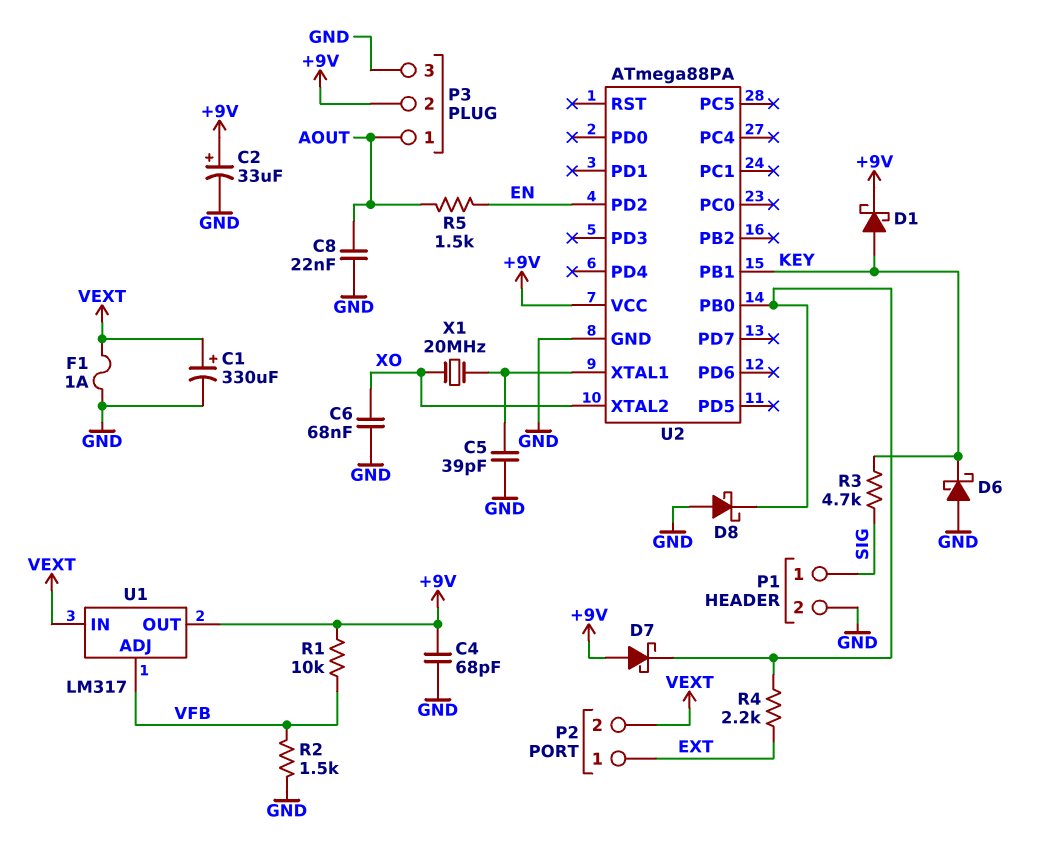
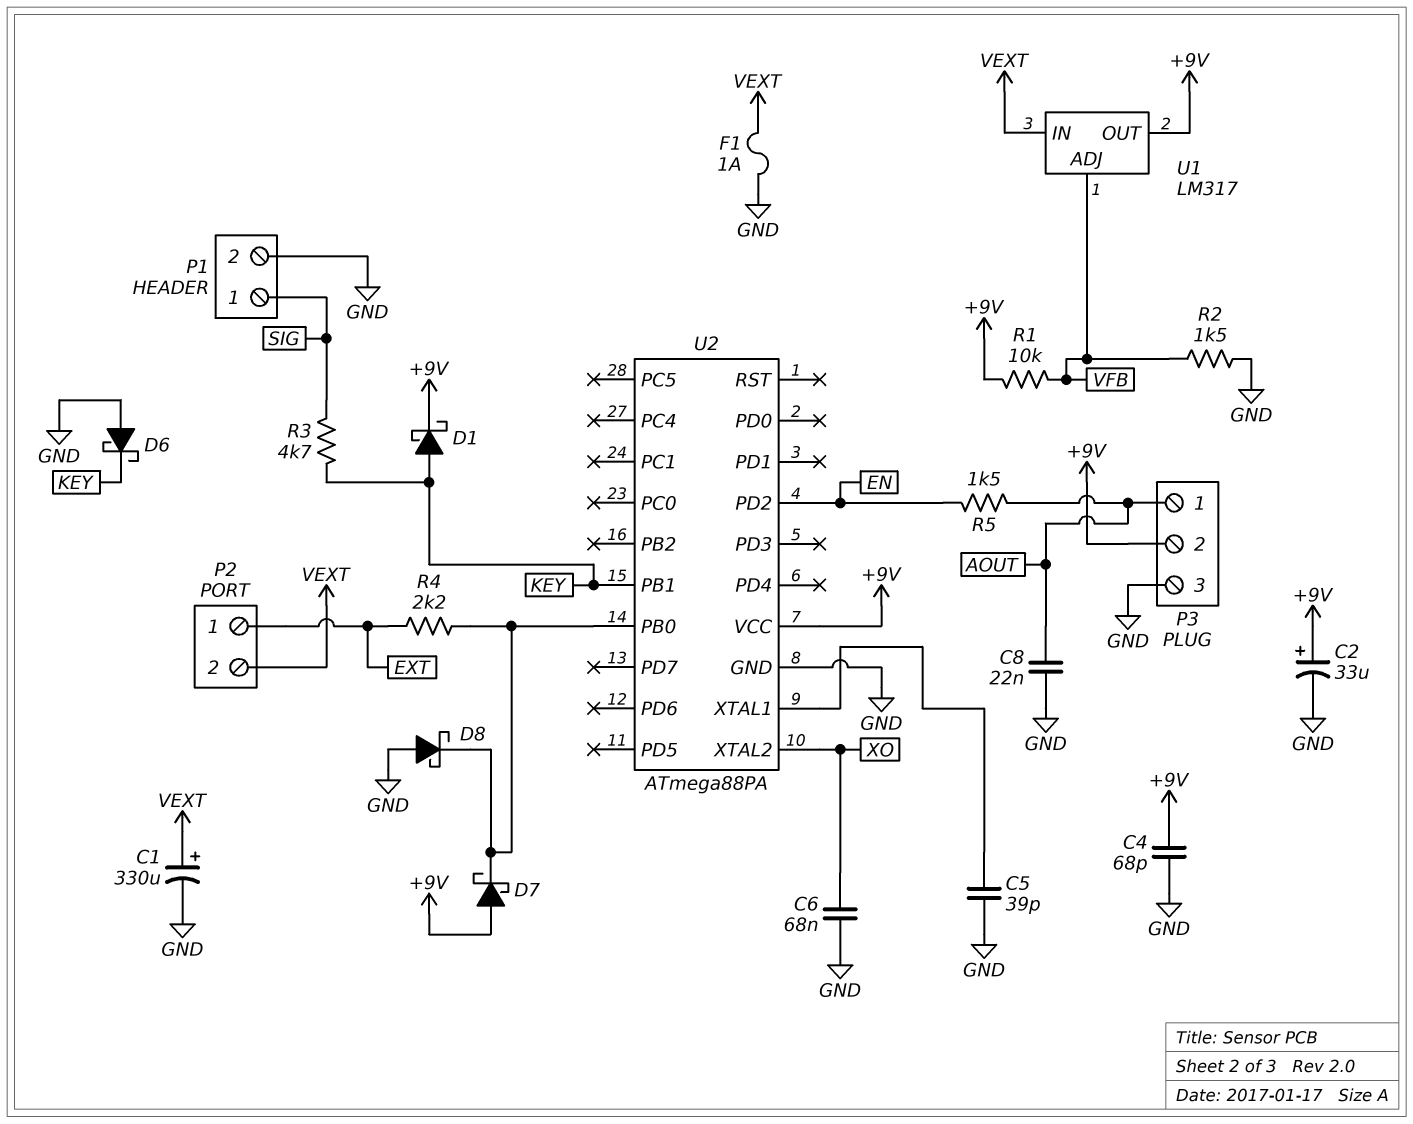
X1: 20MHz (U2/XTAL1, XO) -> none

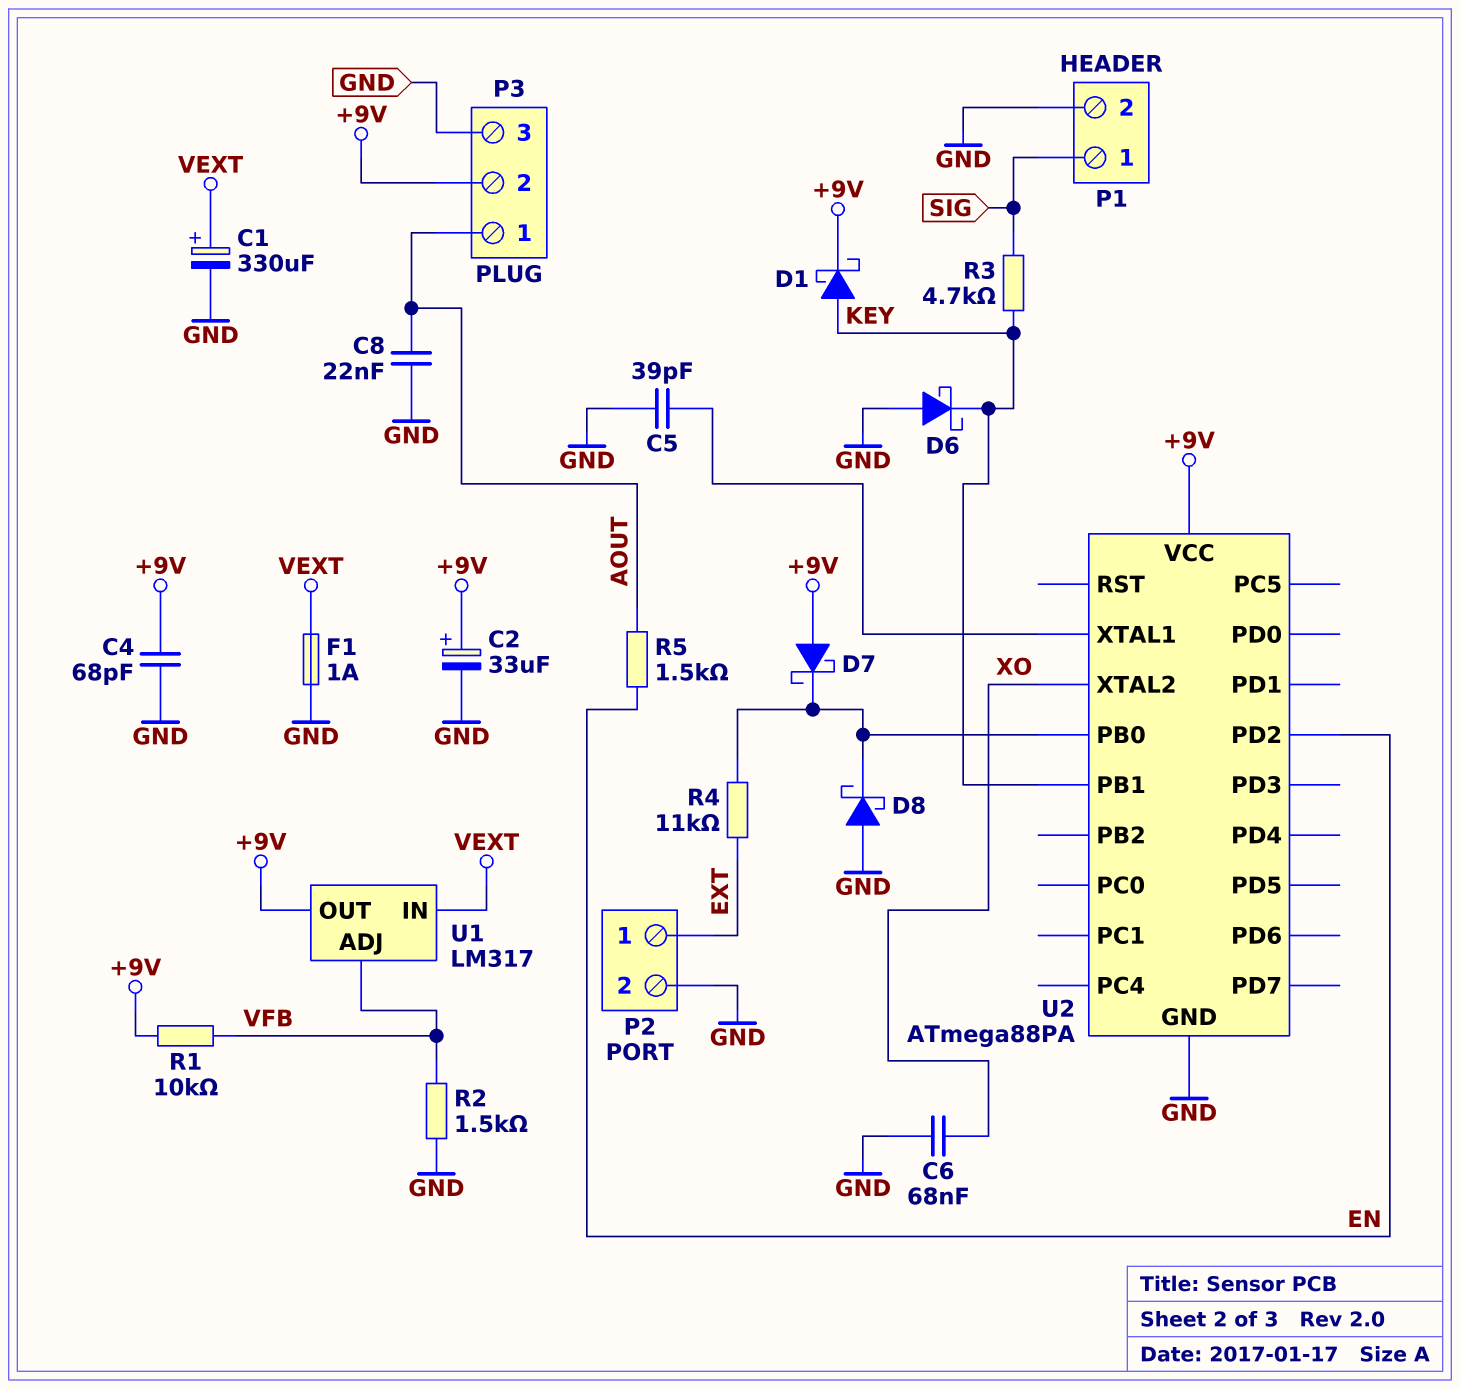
P2 pin 2: VEXT -> GND
R4: 2.2k (EXT, U2/PB0) -> 11k (EXT, U2/PB0)

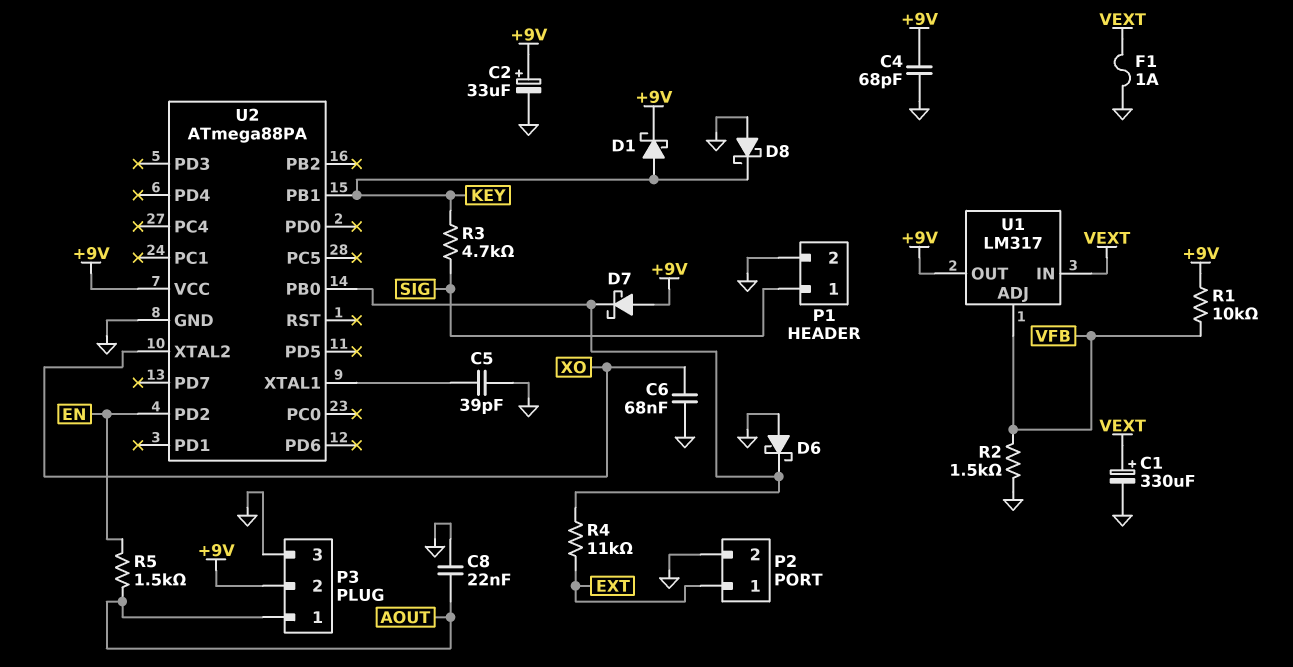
D6: schottky (A GND, K KEY) -> schottky (A GND, K U2/PB0)
D8: schottky (A GND, K U2/PB0) -> schottky (A GND, K KEY)

